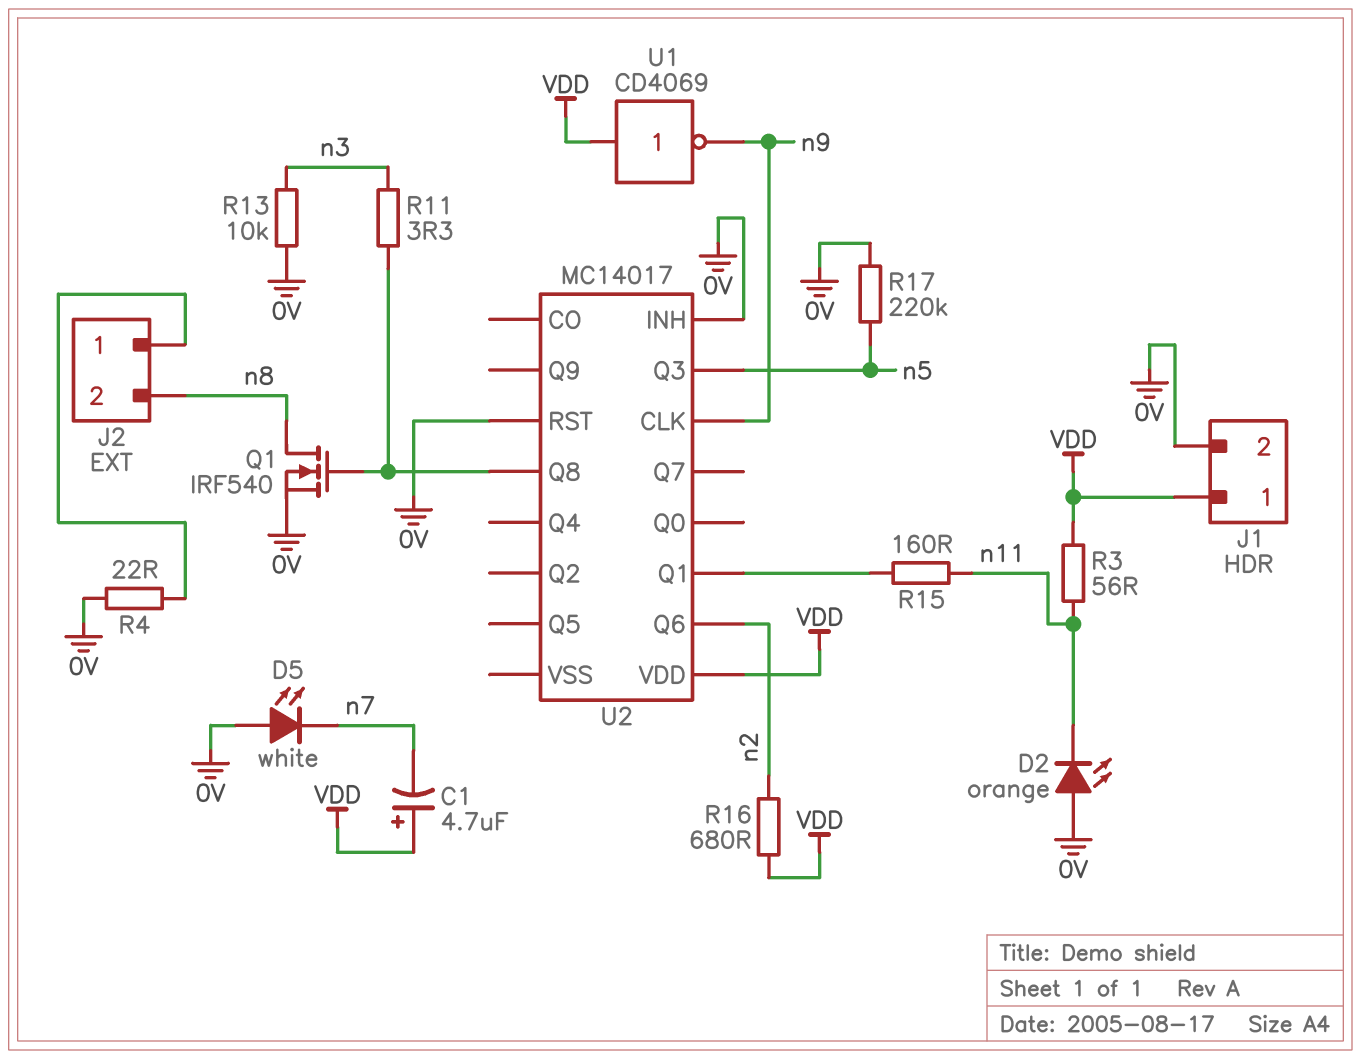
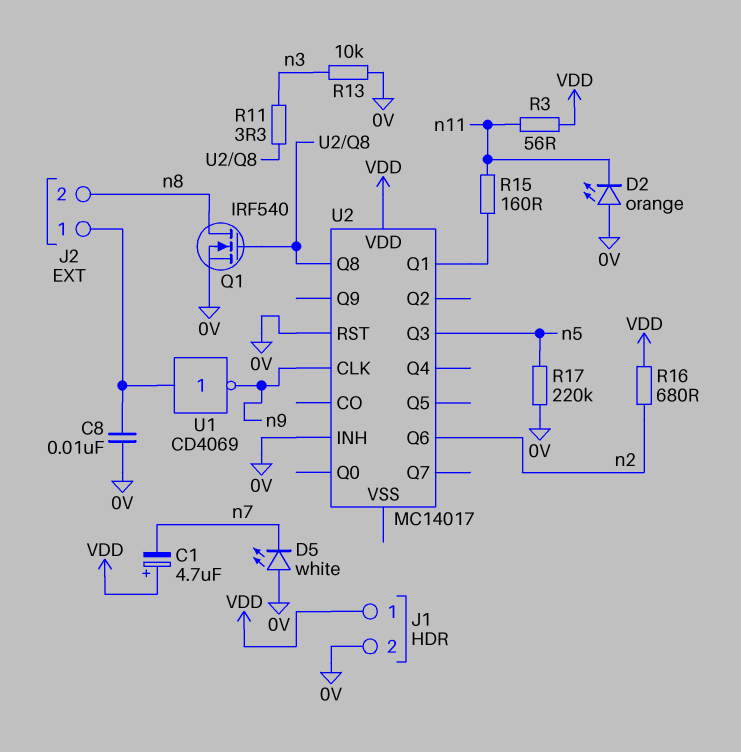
C8: none -> 10nF (0V, J2/1)
R4: 22 (0V, J2/1) -> none
U1: NOT CD4069 (in VDD, out n9) -> NOT CD4069 (in J2/1, out n9)

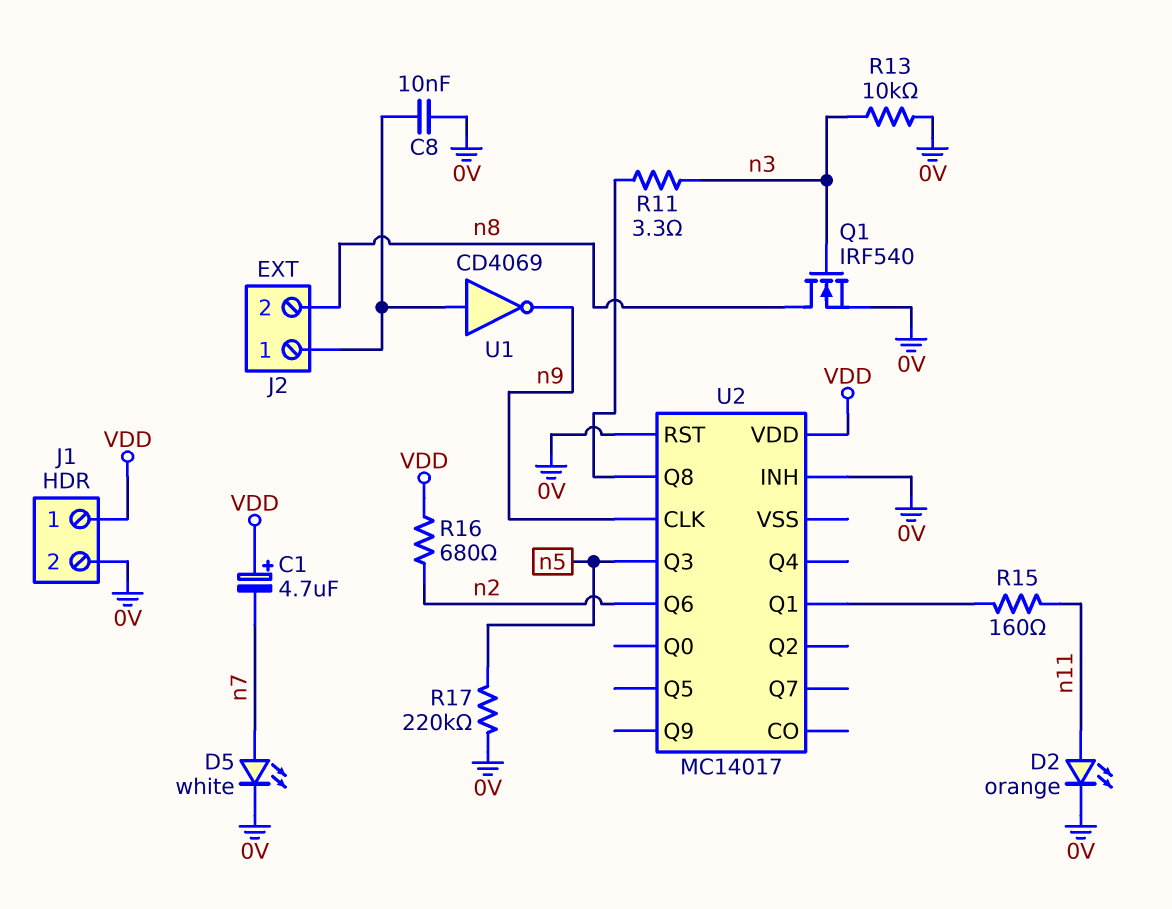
D2: LED orange (A 0V, K n11) -> LED orange (A n11, K 0V)
D5: LED white (A 0V, K n7) -> LED white (A n7, K 0V)
Q1: NMOS IRF540 (G U2/Q8, D n8, S 0V) -> NMOS IRF540 (G n3, D n8, S 0V)
R3: 56 (VDD, n11) -> none

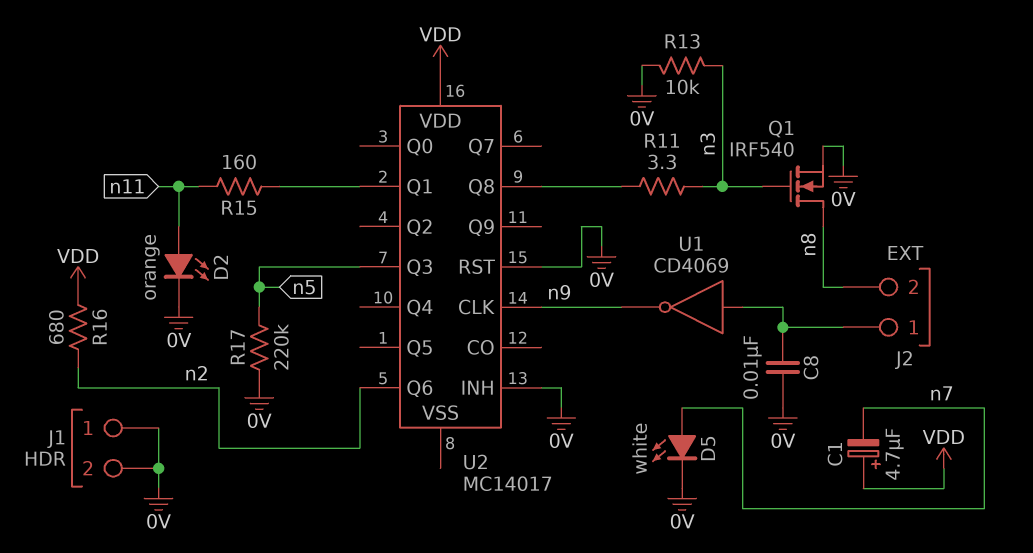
J1 pin 1: VDD -> 0V

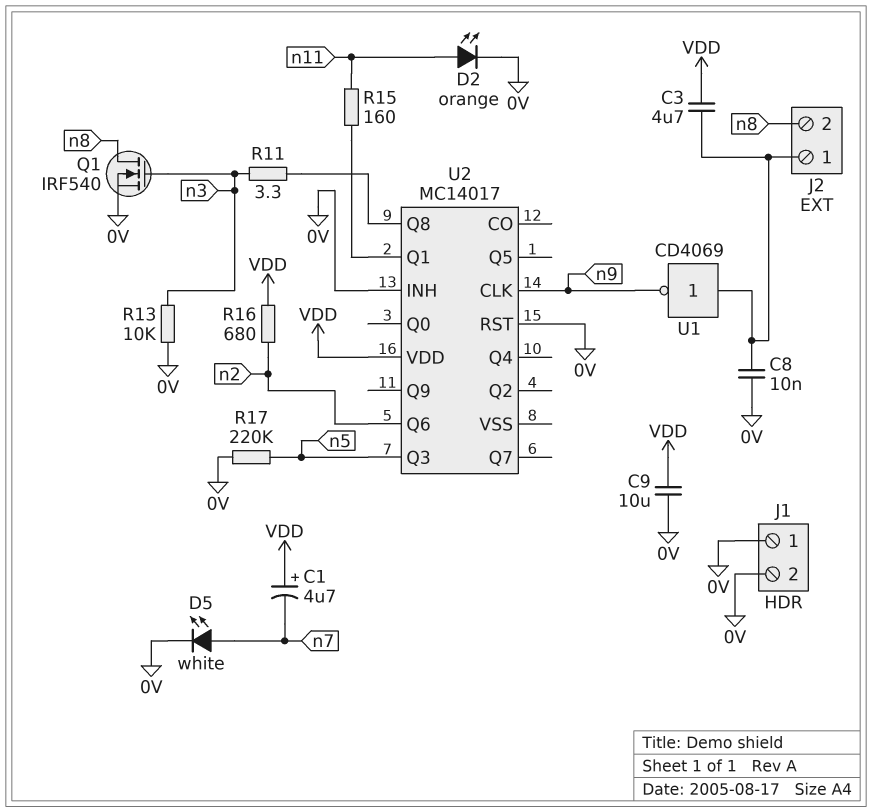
C3: none -> 4.7uF (J2/1, VDD)
C9: none -> 10uF (0V, VDD)

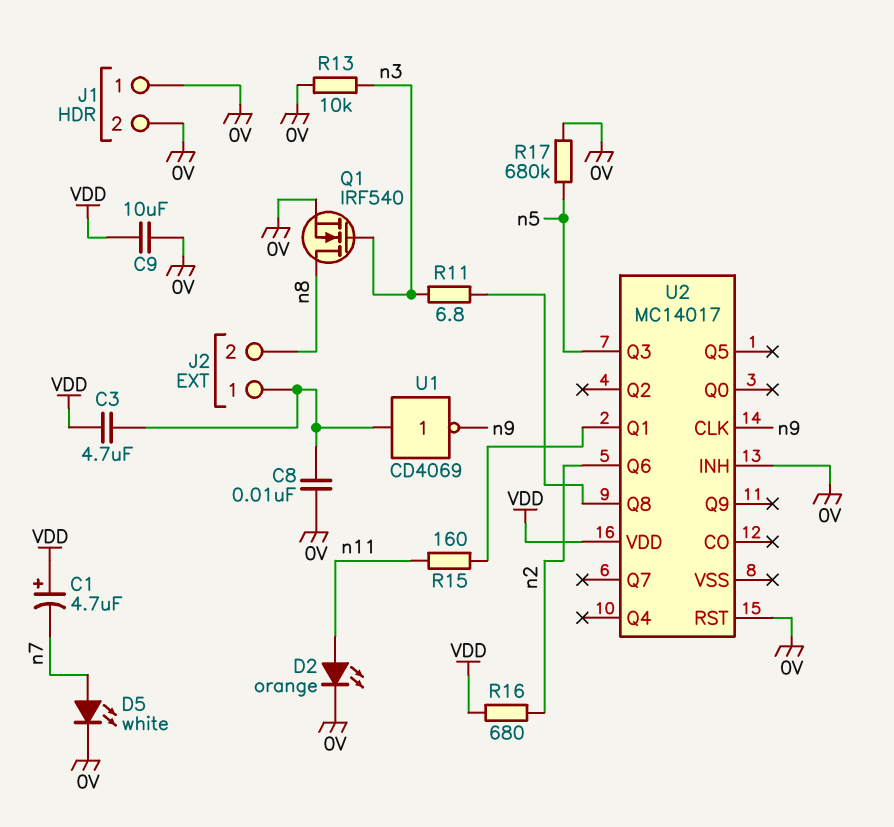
R11: 3.3 (U2/Q8, n3) -> 6.8 (U2/Q8, n3)
R17: 220k (0V, n5) -> 680k (0V, n5)

